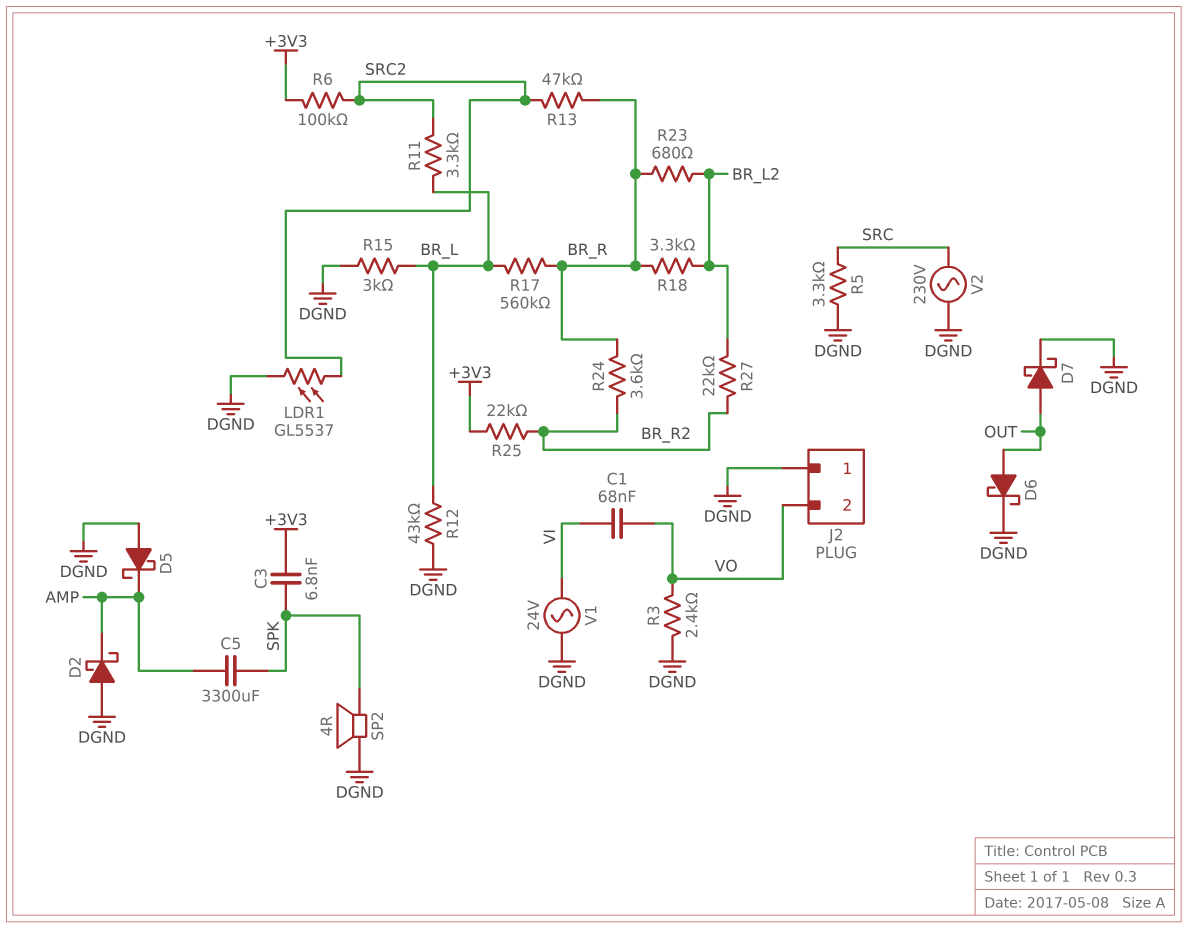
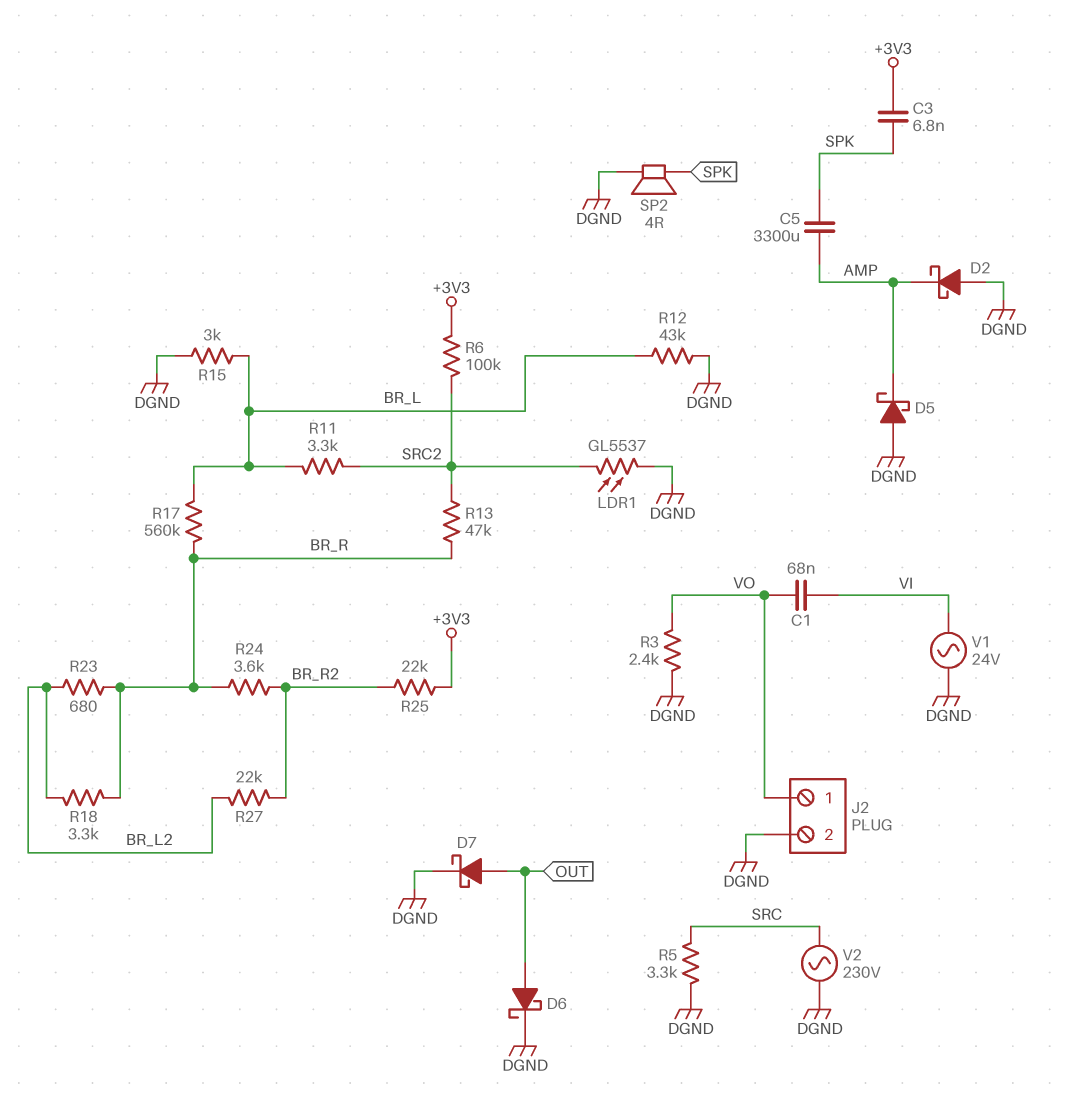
J2 pin 1: DGND -> VO
J2 pin 2: VO -> DGND

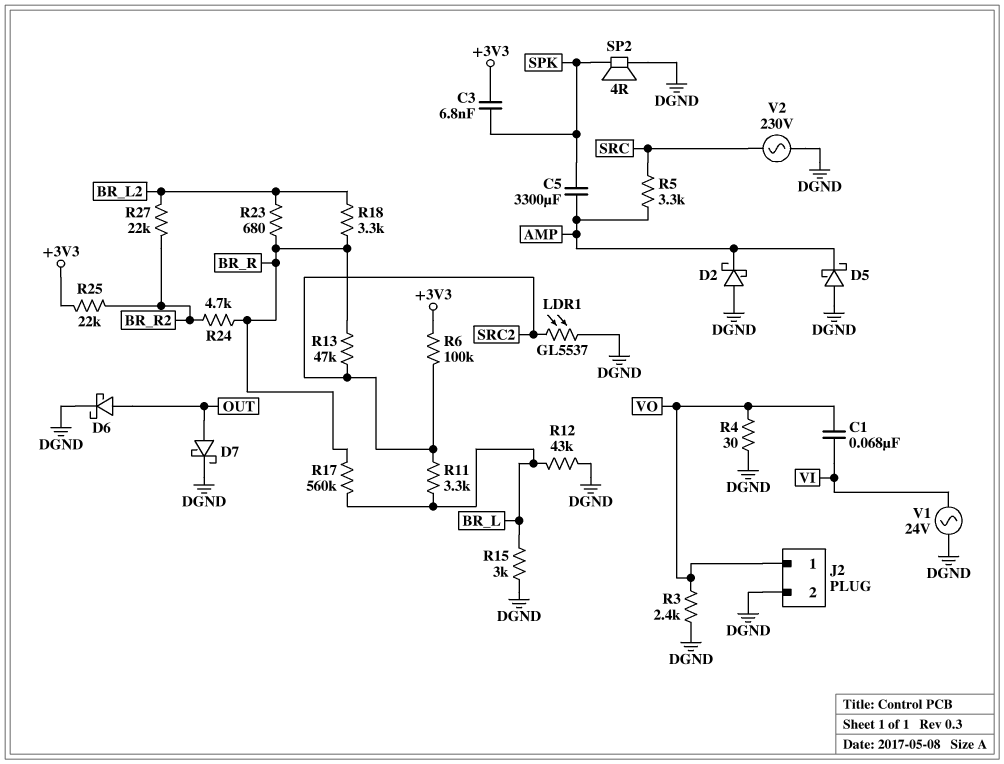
R4: none -> 30 (DGND, VO)
R5: 3.3k (DGND, SRC) -> 3.3k (AMP, SRC)
R24: 3.6k (BR_R, BR_R2) -> 4.7k (BR_R, BR_R2)

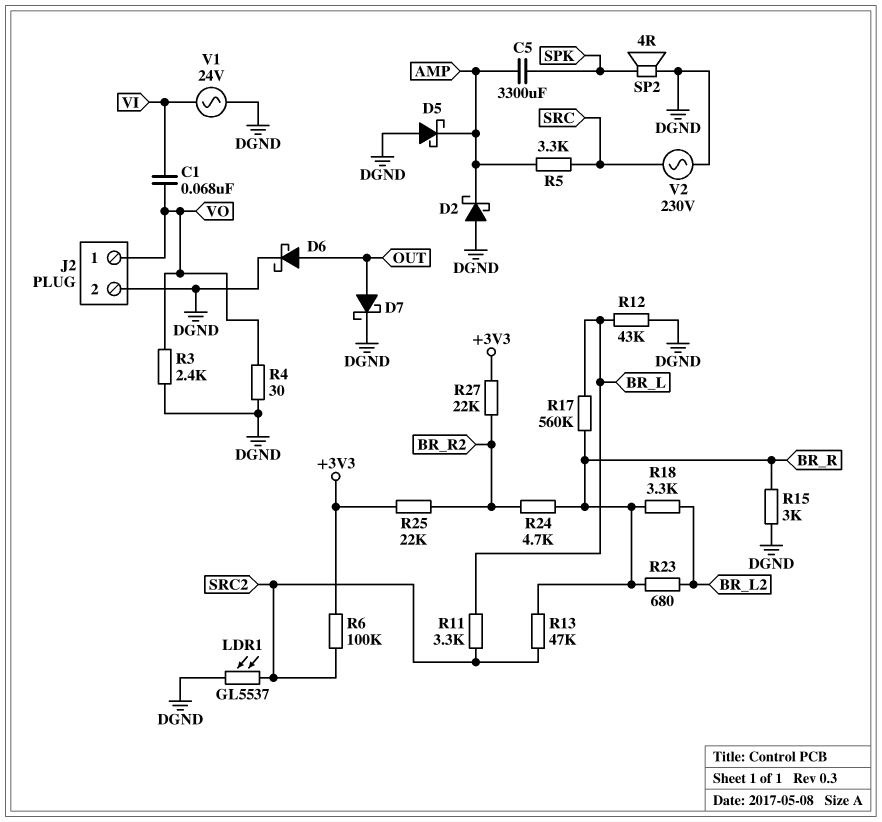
C3: 6.8nF (+3V3, SPK) -> none
R15: 3k (BR_L, DGND) -> 3k (BR_R, DGND)
R27: 22k (BR_L2, BR_R2) -> 22k (+3V3, BR_R2)

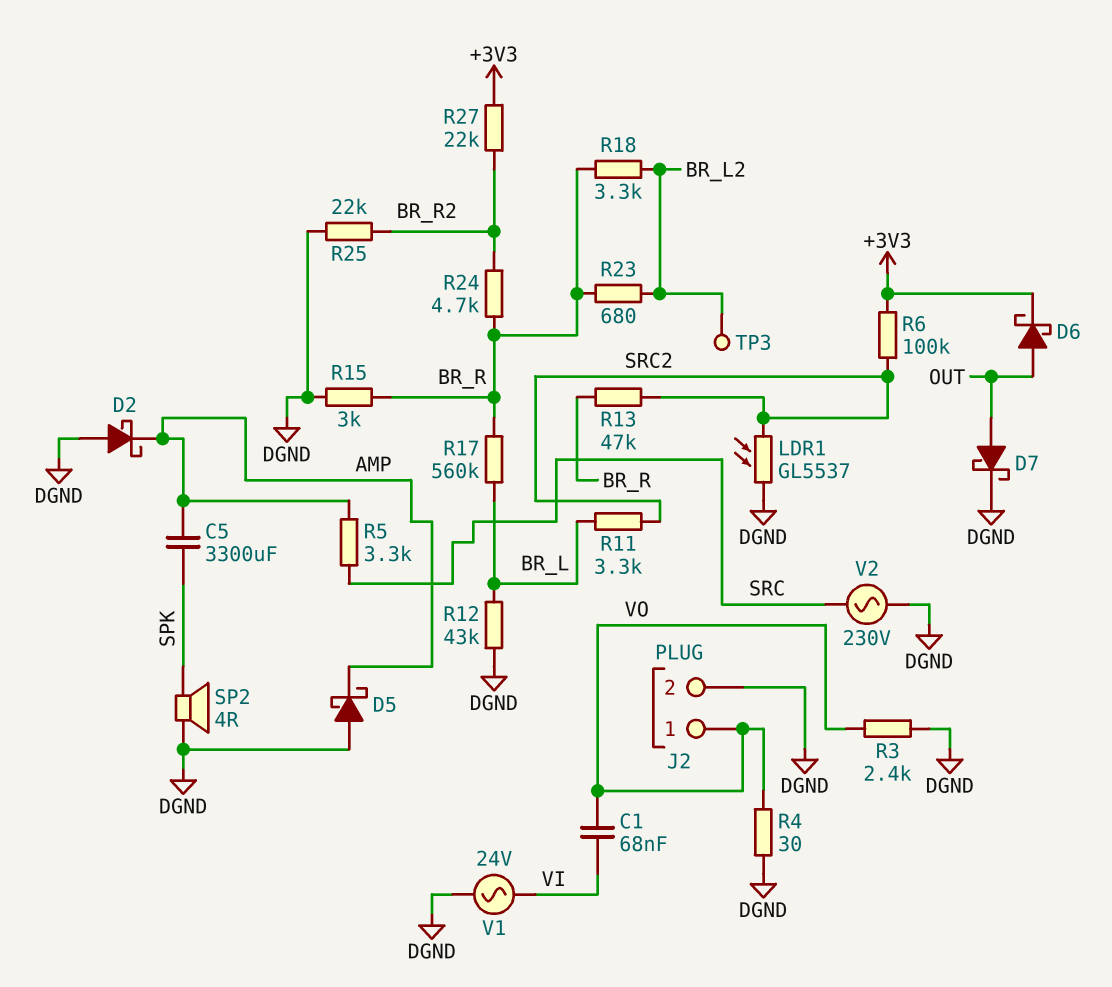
D6: schottky (A OUT, K DGND) -> schottky (A OUT, K +3V3)
R25: 22k (+3V3, BR_R2) -> 22k (BR_R2, DGND)
TP3: none -> test point (BR_L2)

